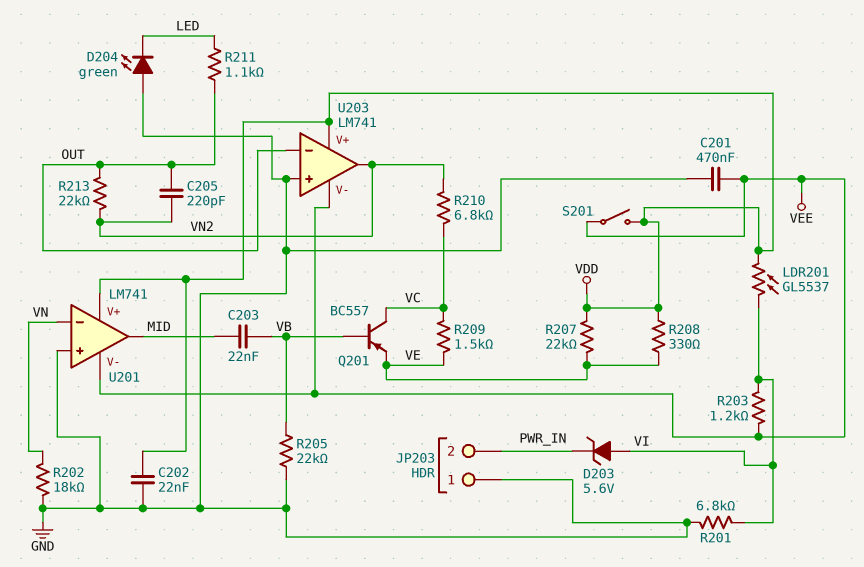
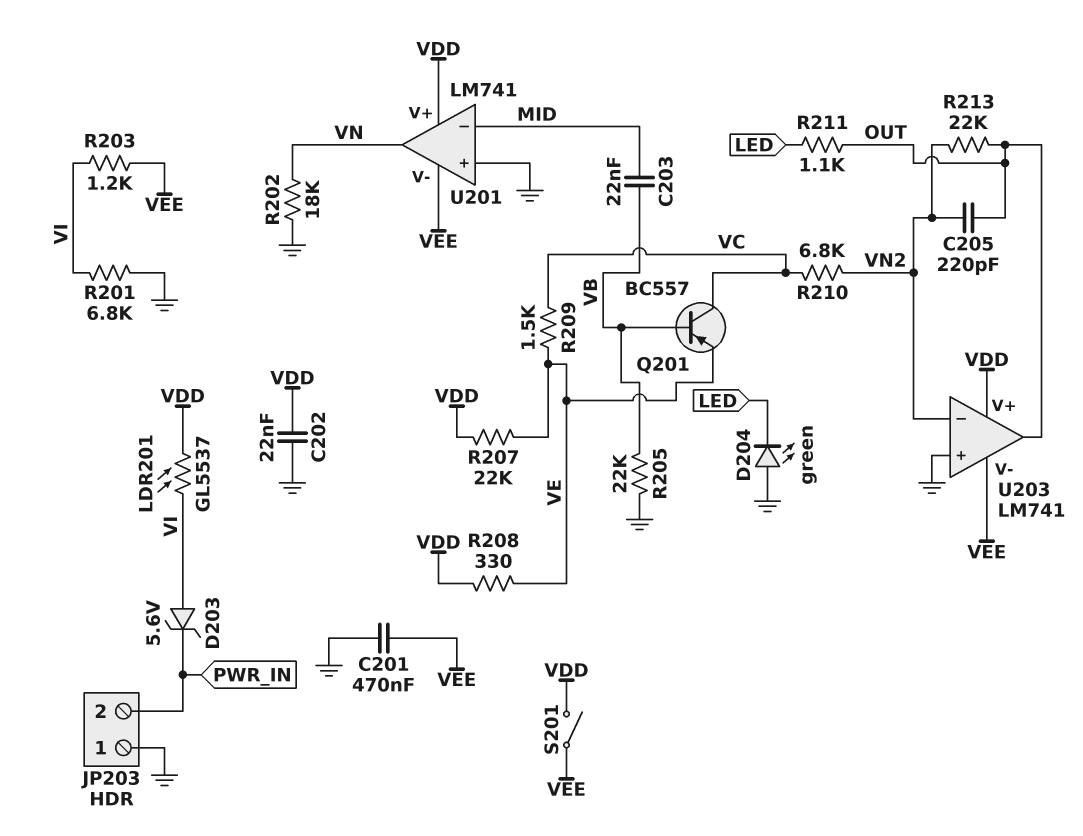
U201 pin in-: VN -> MID
U201 pin out: MID -> VN
U203 pin in-: OUT -> VN2
U203 pin out: VN2 -> OUT

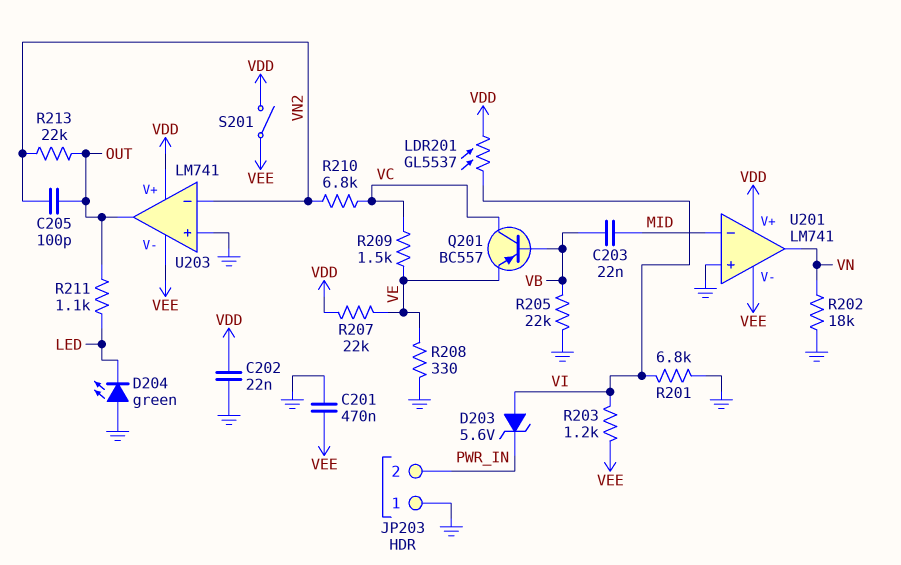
C205: 220pF (OUT, VN2) -> 100pF (OUT, VN2)
R208: 330 (VDD, VE) -> 330 (GND, VE)

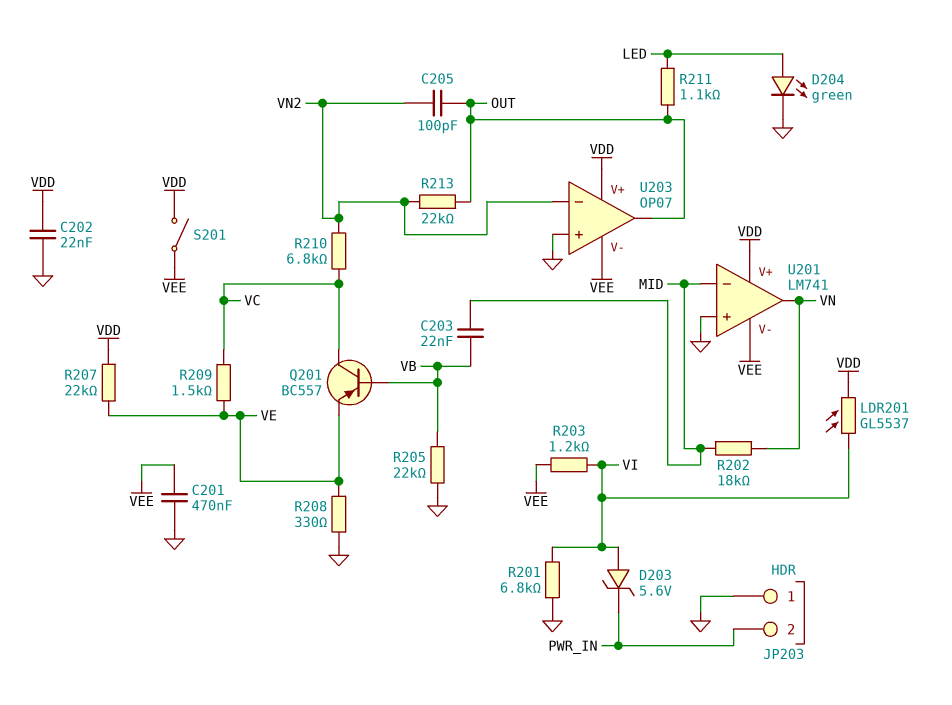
D204: LED green (A GND, K LED) -> LED green (A LED, K GND)
R202: 18k (GND, VN) -> 18k (MID, VN)
U203: LM741 -> OP07

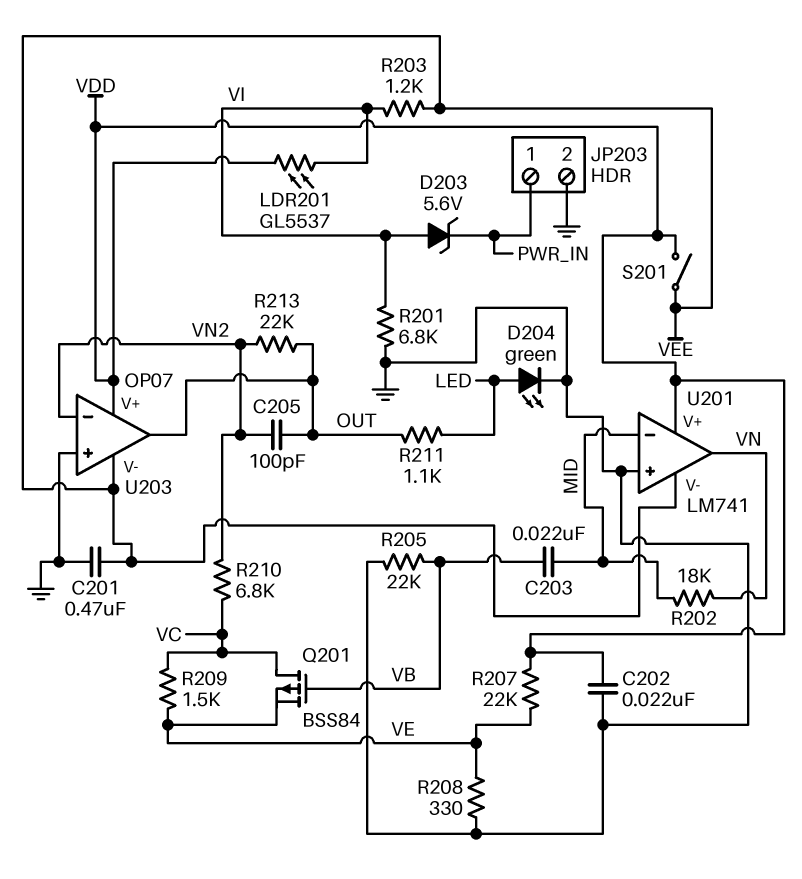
JP203 pin 1: GND -> PWR_IN
JP203 pin 2: PWR_IN -> GND
Q201: PNP BC557 (B VB, C VC, E VE) -> PMOS BSS84 (G VB, D VC, S VE)

